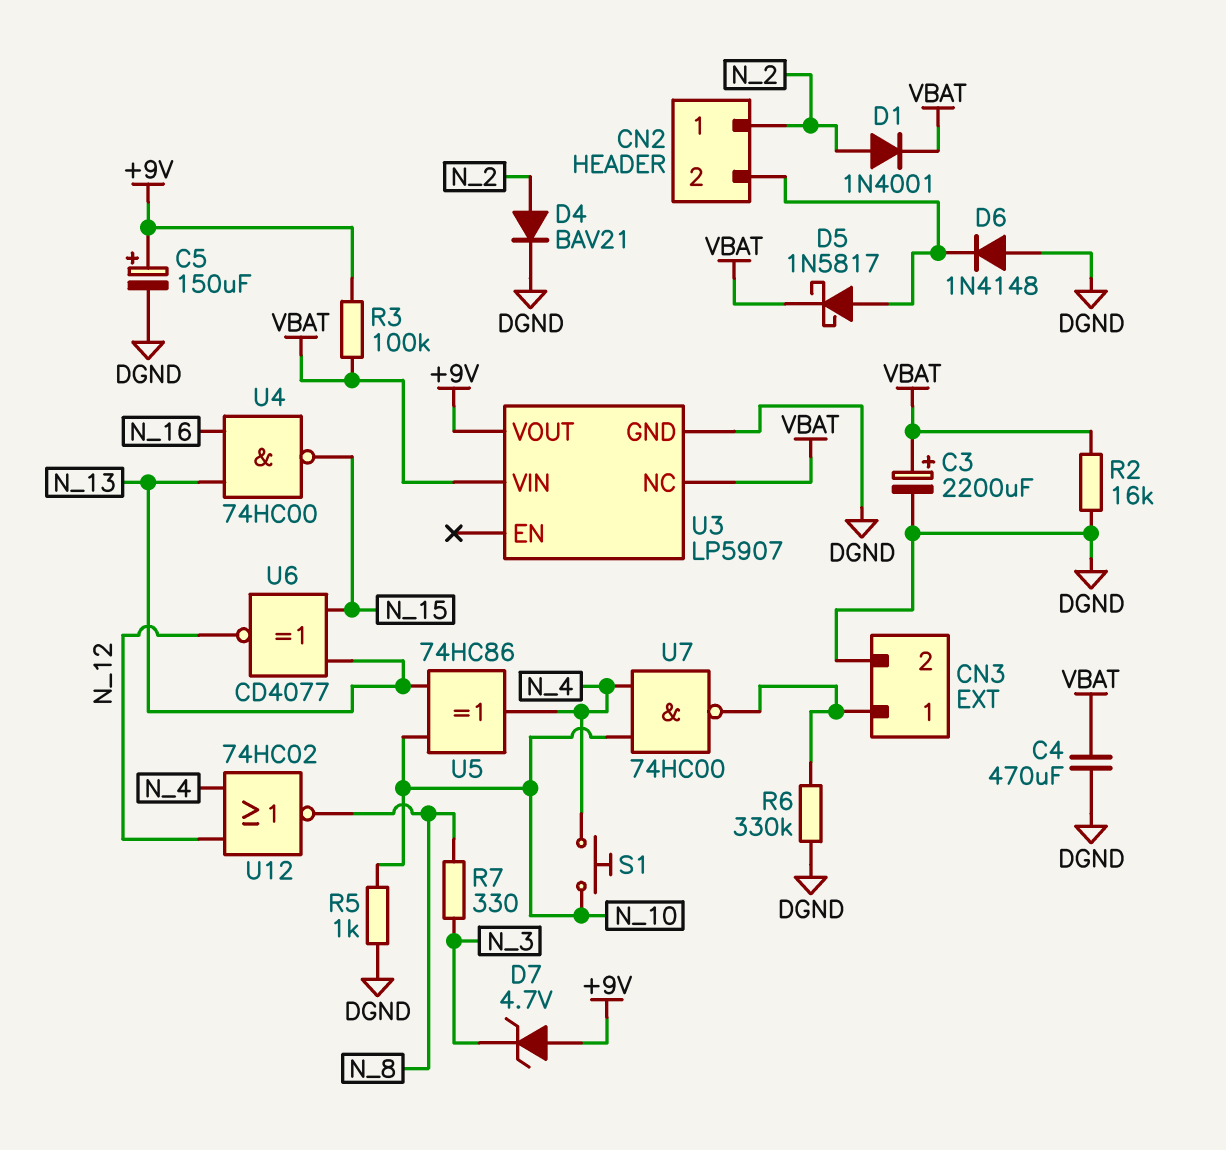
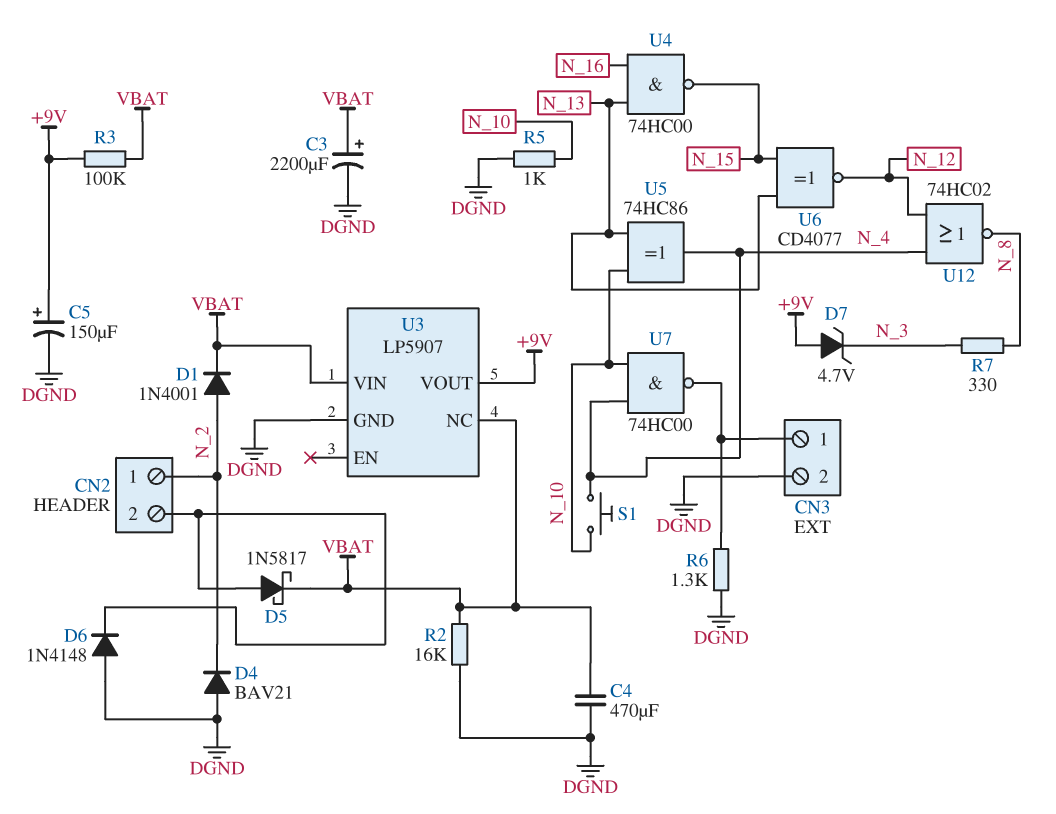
D4: diode BAV21 (A N_2, K DGND) -> diode BAV21 (A DGND, K N_2)
R6: 330k (CN3/1, DGND) -> 1.3k (CN3/1, DGND)

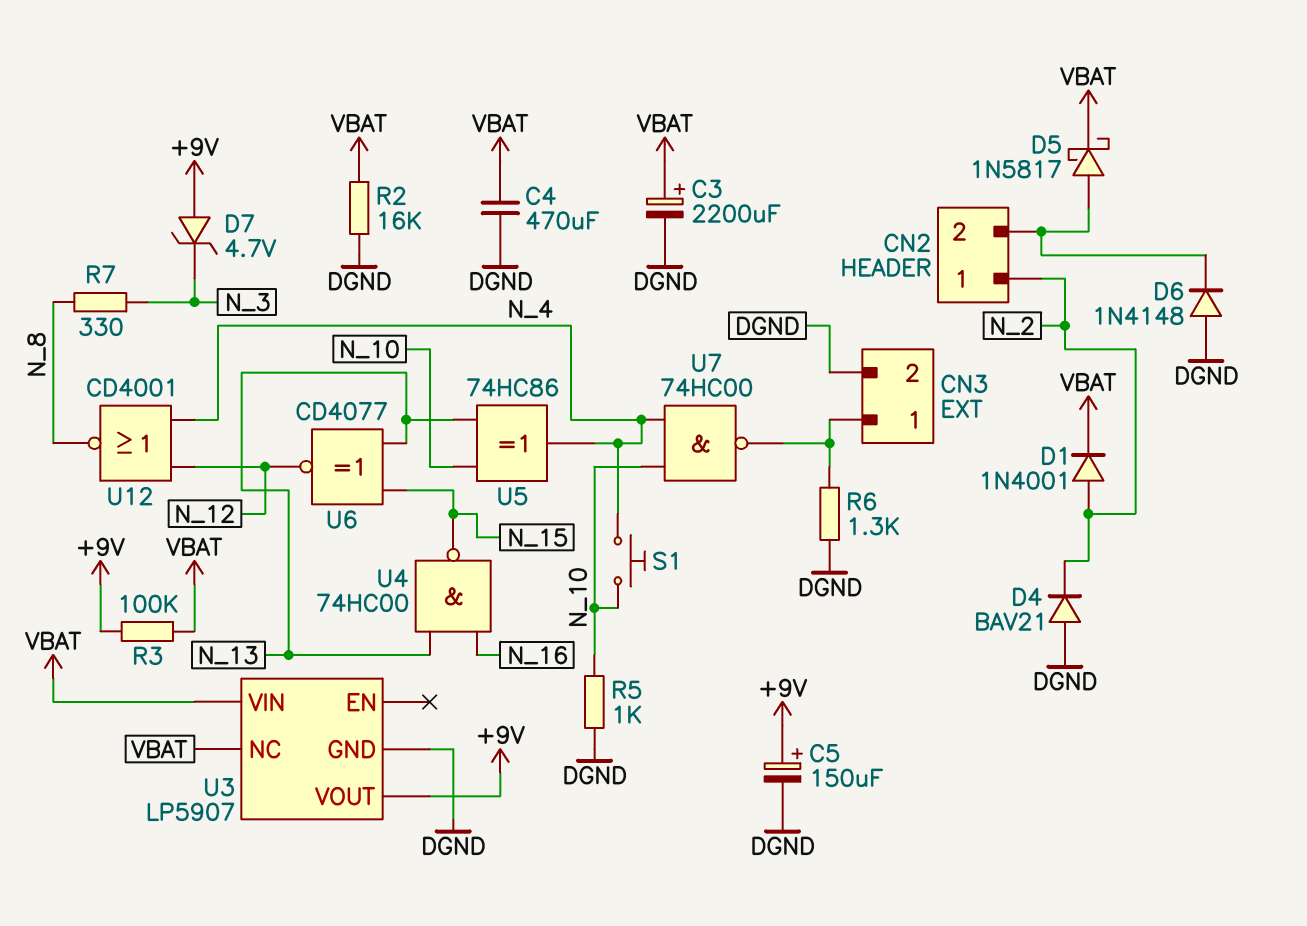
U12: NOR 74HC02 (in N_4, in N_12, out N_8) -> NOR CD4001 (in N_4, in N_12, out N_8)

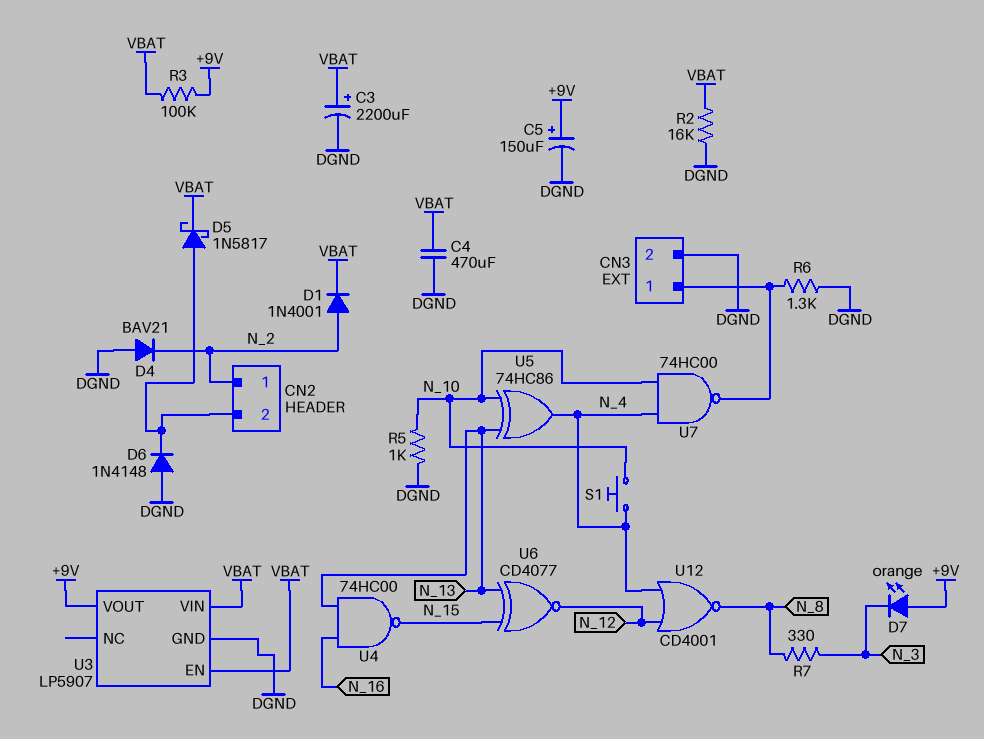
D7: zener 4.7V (A +9V, K N_3) -> LED orange (A +9V, K N_3)
U3 pin EN: none -> VBAT
U3 pin NC: VBAT -> none

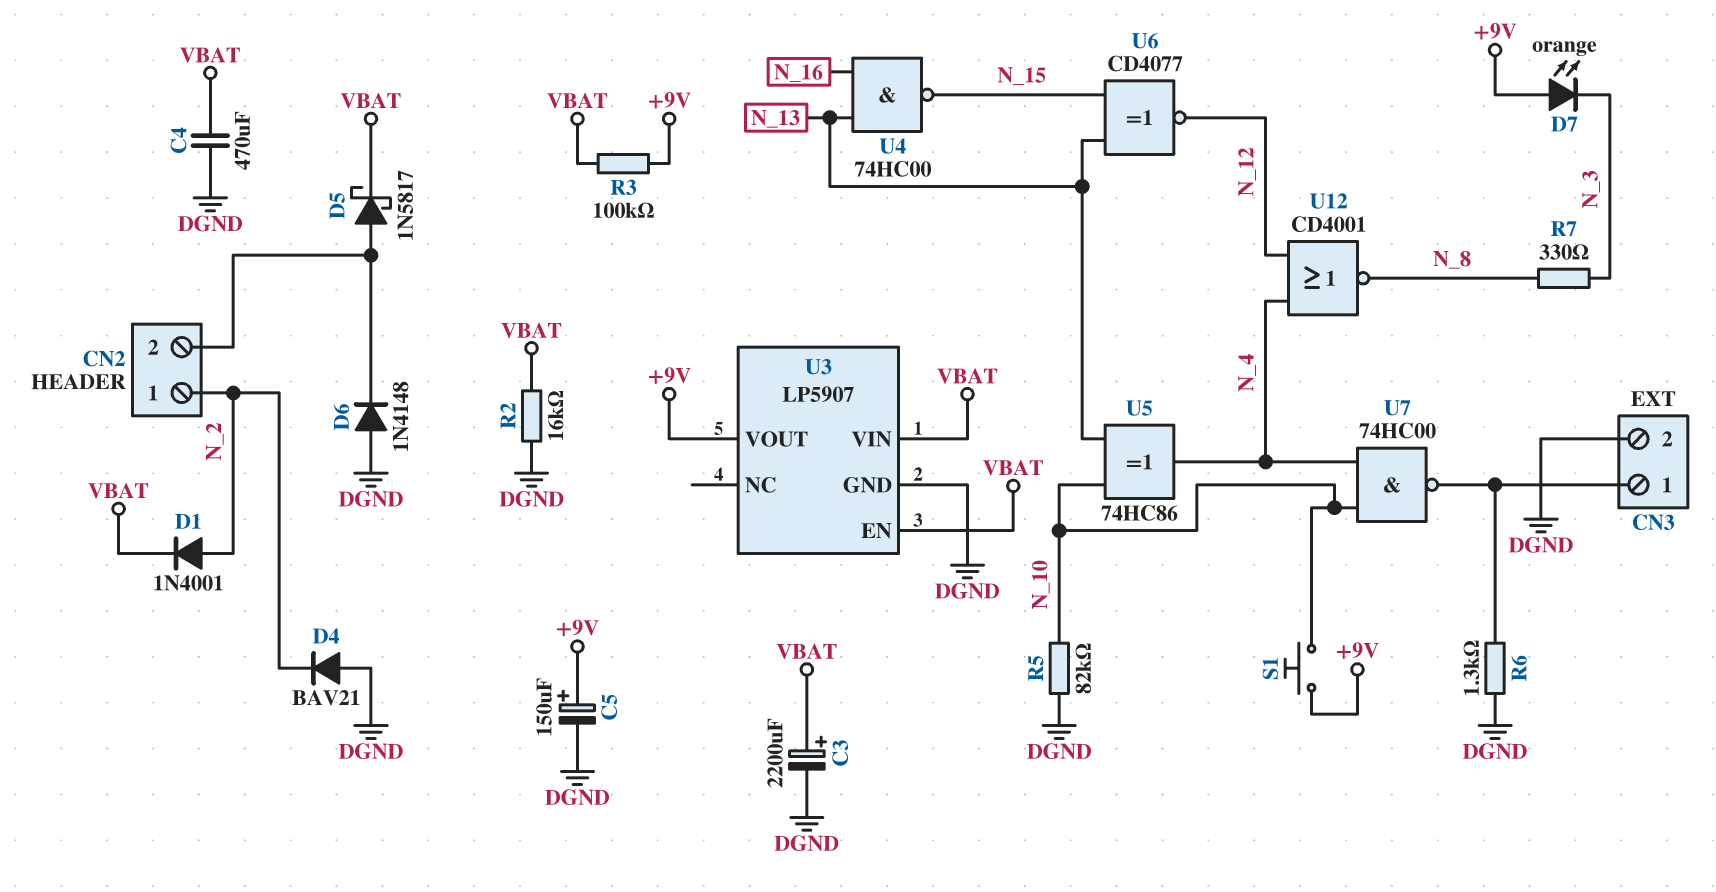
R5: 1k (DGND, N_10) -> 82k (DGND, N_10)
S1: button (N_4, N_10) -> button (+9V, N_10)

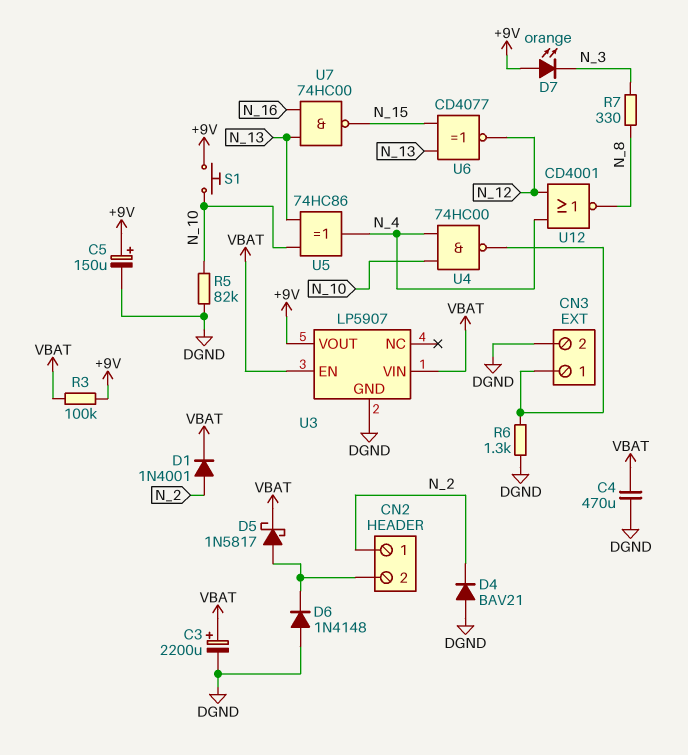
R2: 16k (DGND, VBAT) -> none
U4: NAND 74HC00 (in N_13, in N_16, out N_15) -> NAND 74HC00 (in N_4, in N_10, out CN3/1)
U7: NAND 74HC00 (in N_4, in N_10, out CN3/1) -> NAND 74HC00 (in N_13, in N_16, out N_15)

